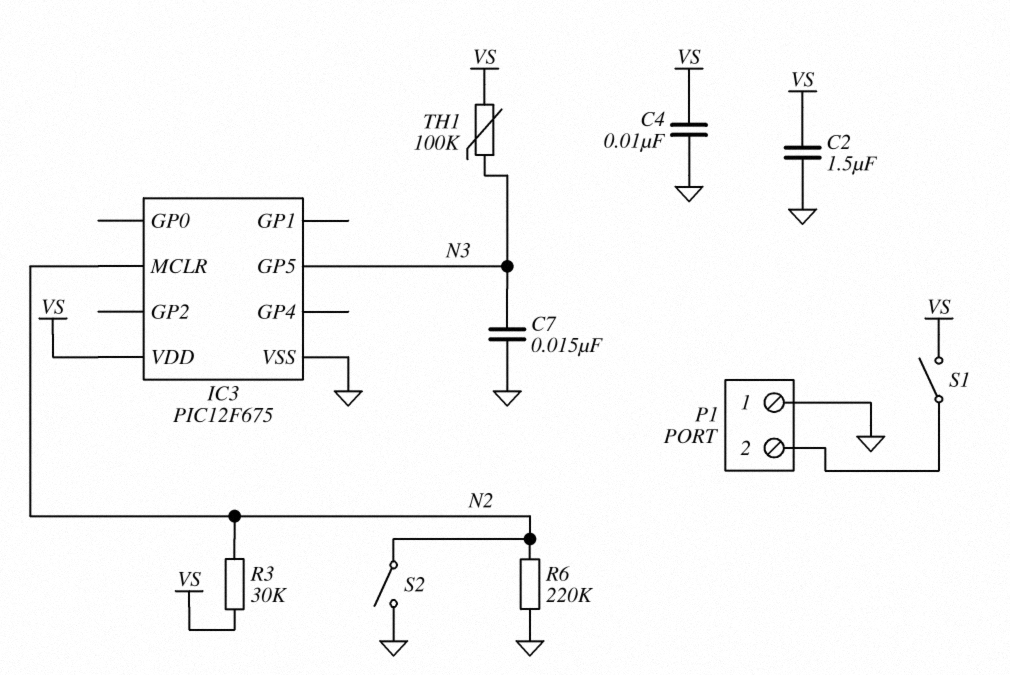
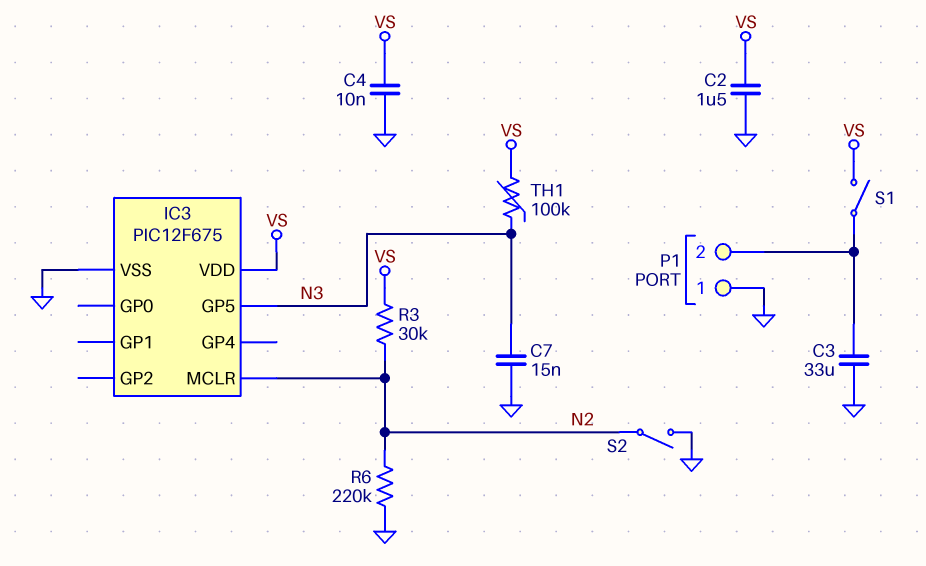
C3: none -> 33uF (GND, P1/2)

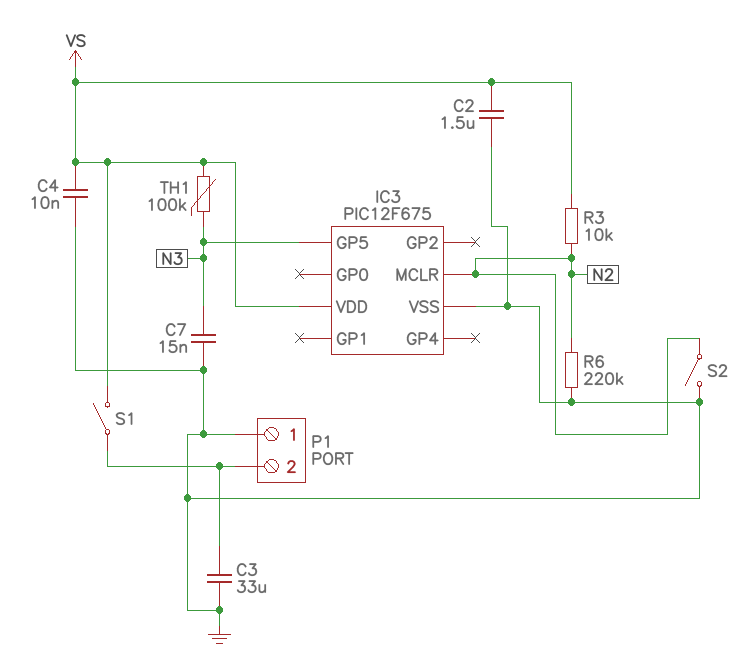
R3: 30k (N2, VS) -> 10k (N2, VS)

